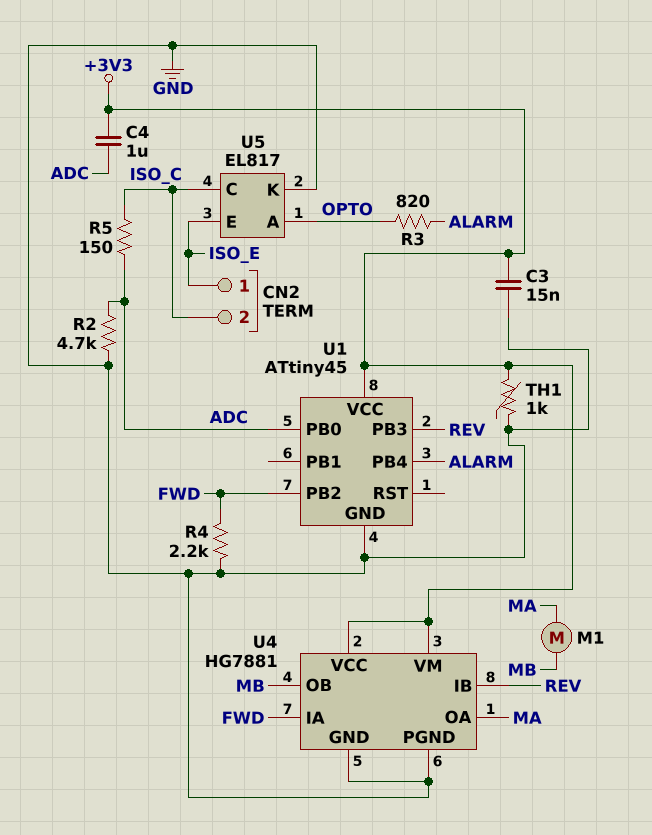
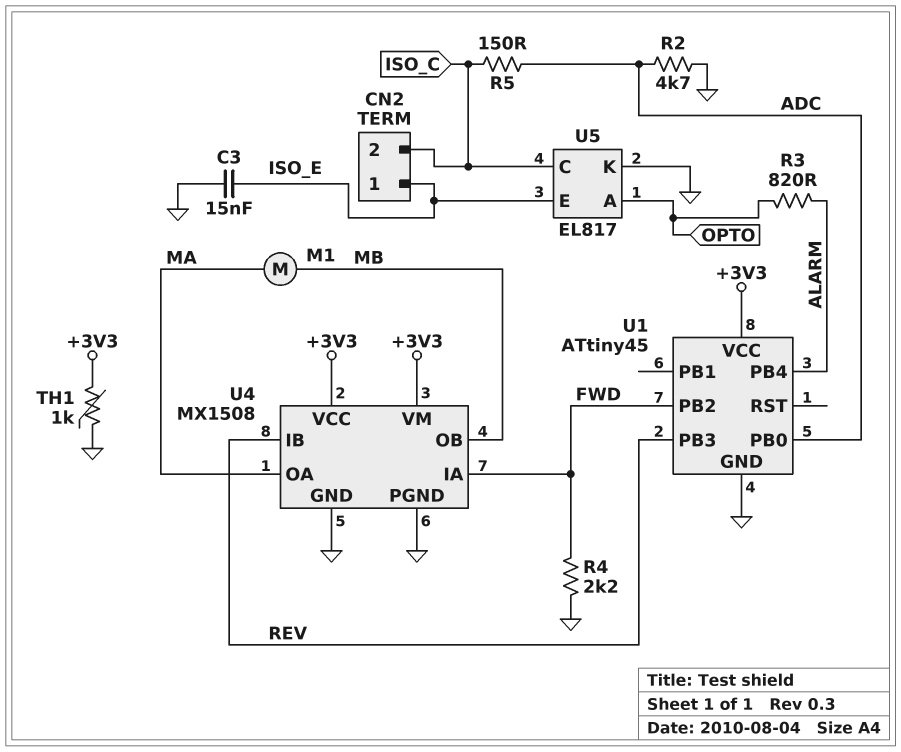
C3: 15nF (+3V3, GND) -> 15nF (GND, ISO_E)
C4: 1uF (+3V3, ADC) -> none
U4: HG7881 -> MX1508

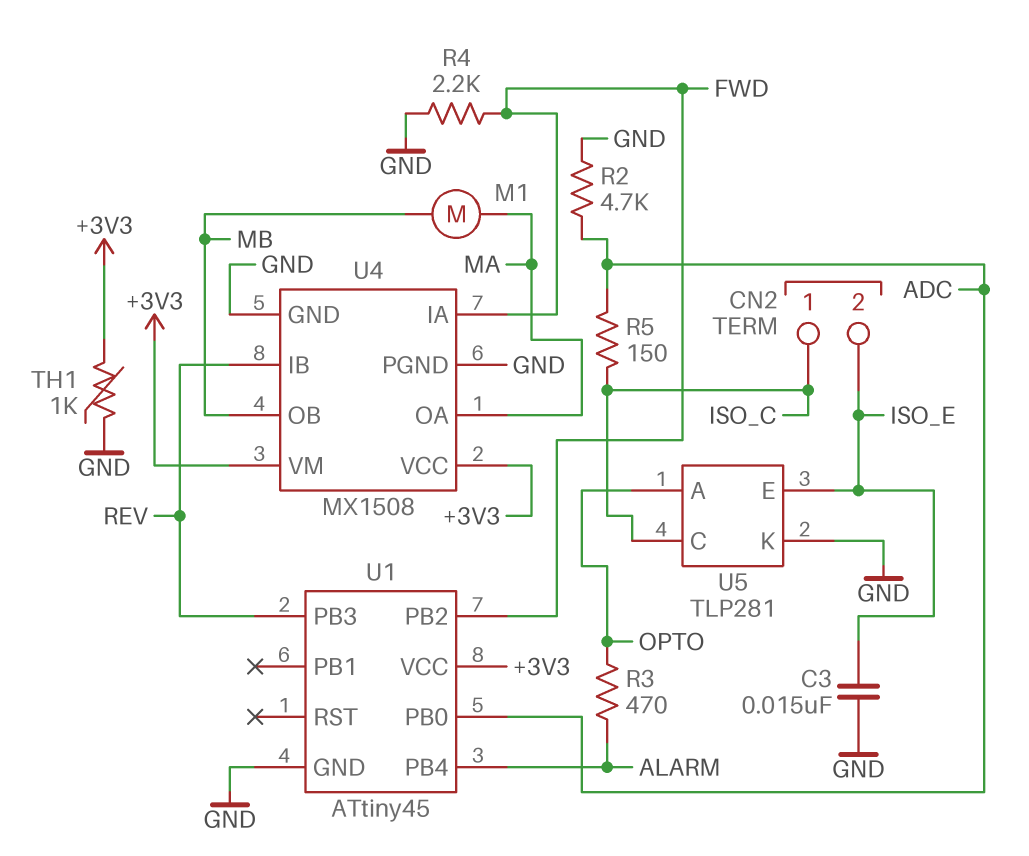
CN2 pin 1: ISO_E -> ISO_C
CN2 pin 2: ISO_C -> ISO_E
R3: 820 (ALARM, OPTO) -> 470 (ALARM, OPTO)
U5: EL817 -> TLP281

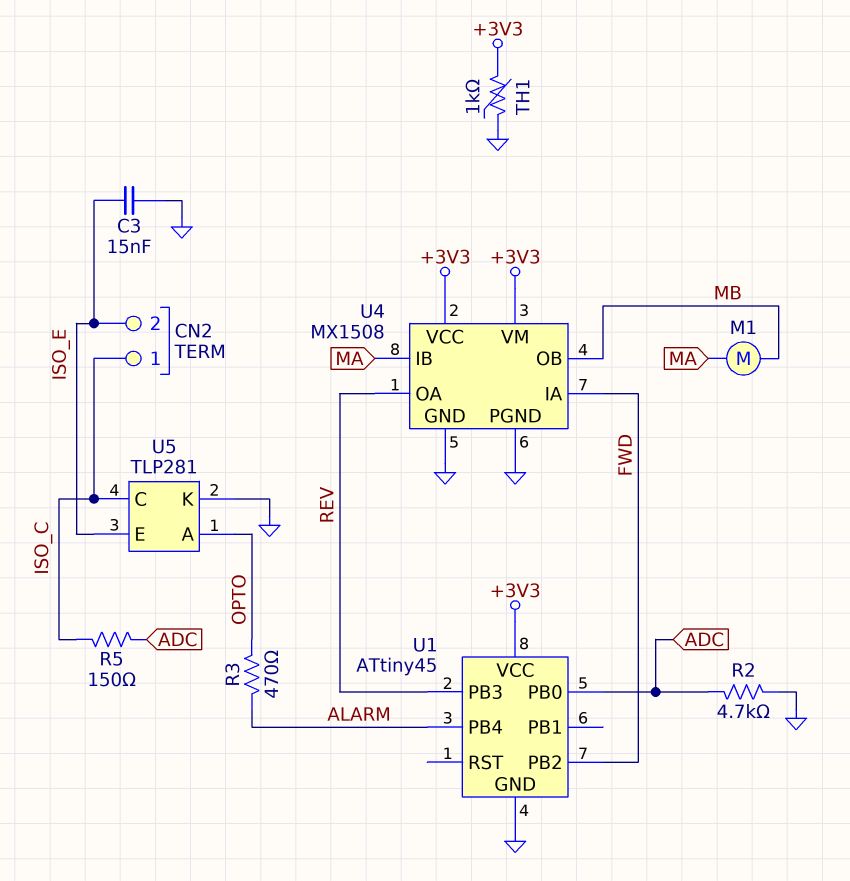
R4: 2.2k (FWD, GND) -> none
U4 pin IB: REV -> MA
U4 pin OA: MA -> REV

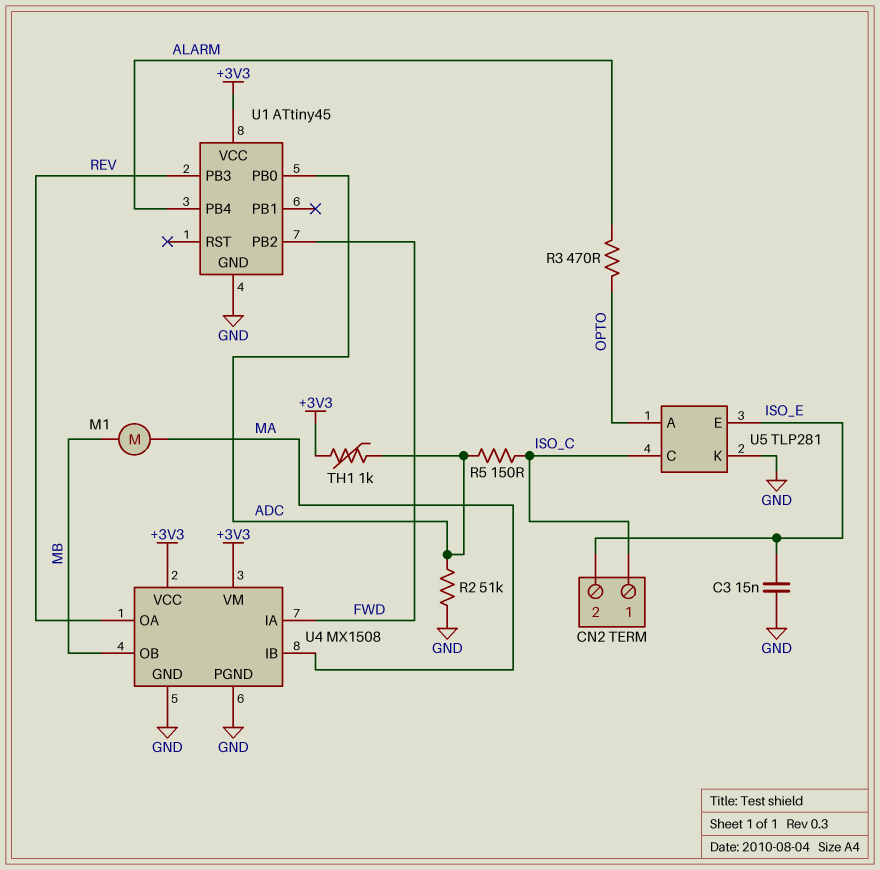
R2: 4.7k (ADC, GND) -> 51k (ADC, GND)
TH1: 1k (+3V3, GND) -> 1k (+3V3, ADC)

